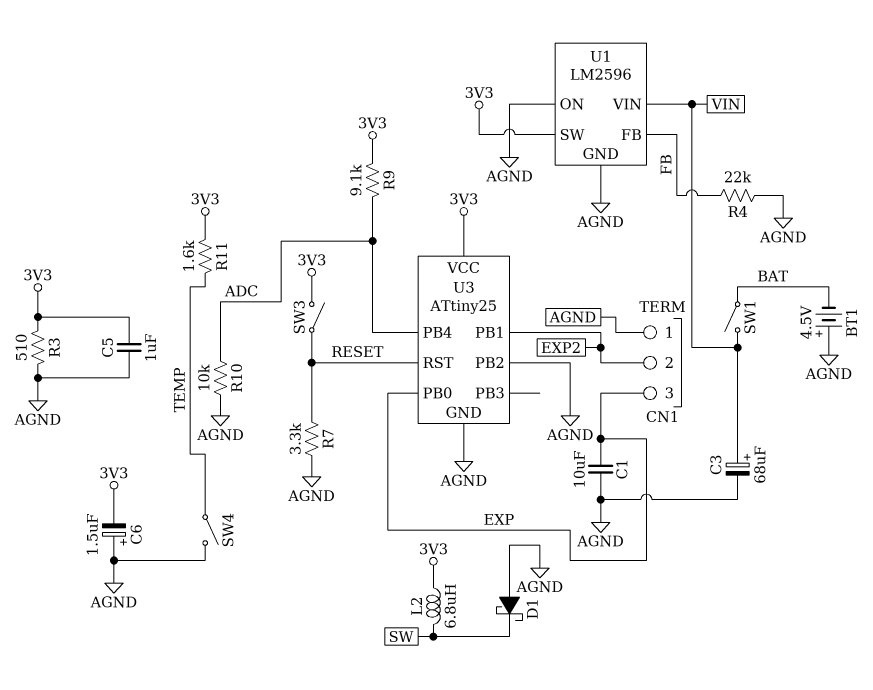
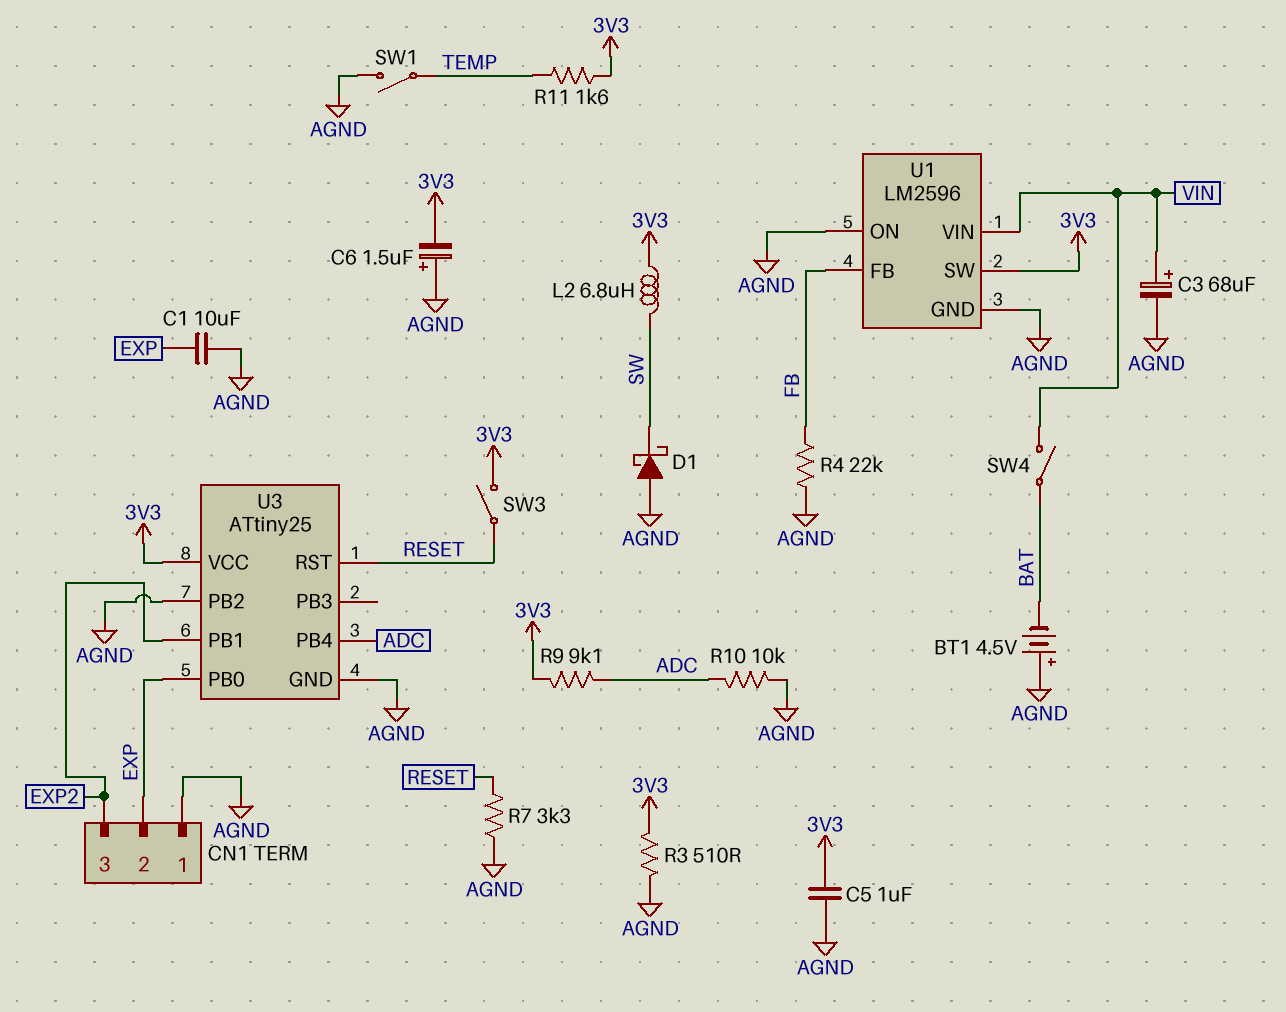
CN1 pin 2: EXP2 -> EXP
CN1 pin 3: EXP -> EXP2
SW1: switch (BAT, VIN) -> switch (AGND, TEMP)
SW4: switch (AGND, TEMP) -> switch (BAT, VIN)

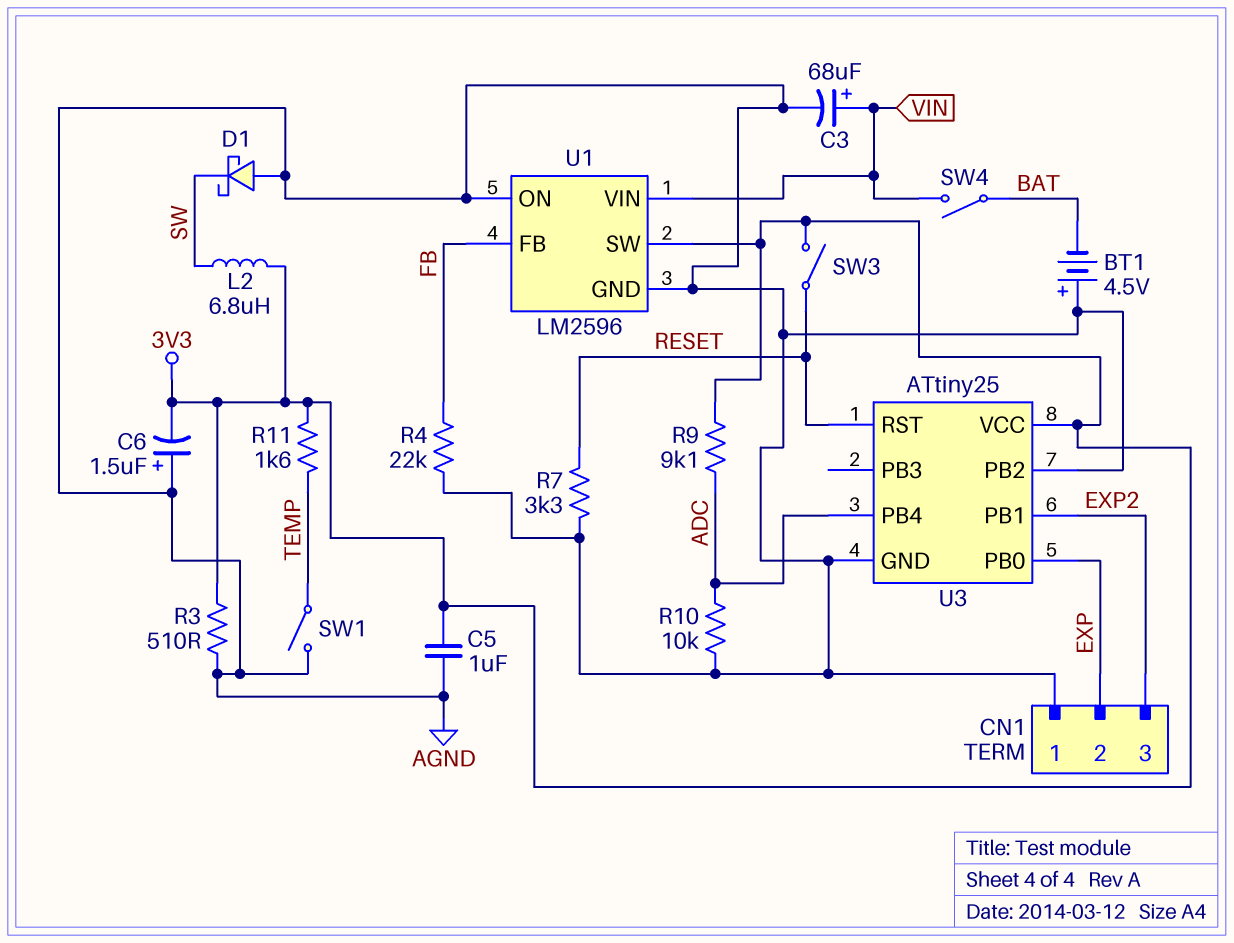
C1: 10uF (AGND, EXP) -> none

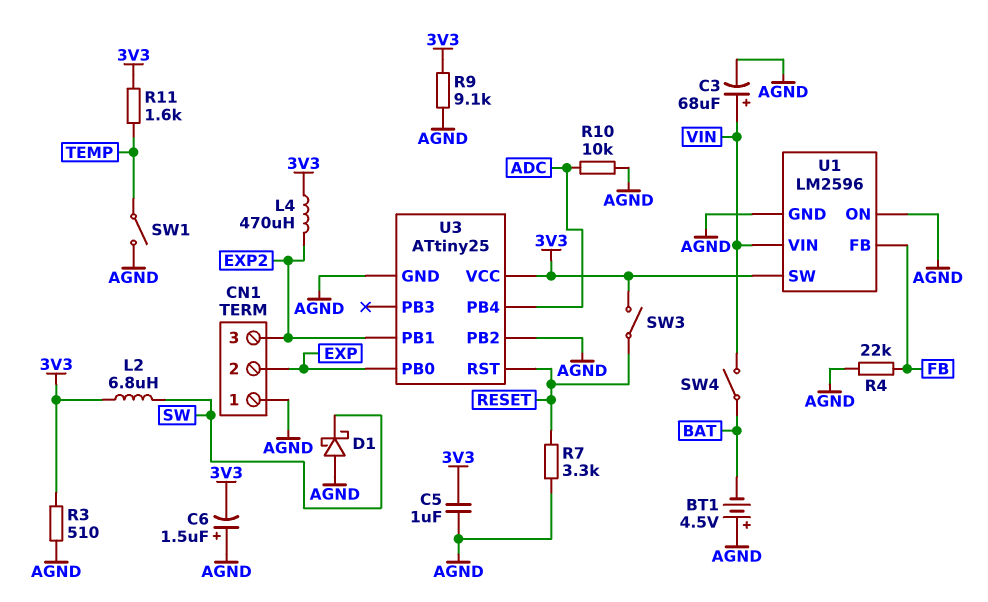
L4: none -> 470uH (3V3, EXP2)
R9: 9.1k (3V3, ADC) -> 9.1k (3V3, AGND)

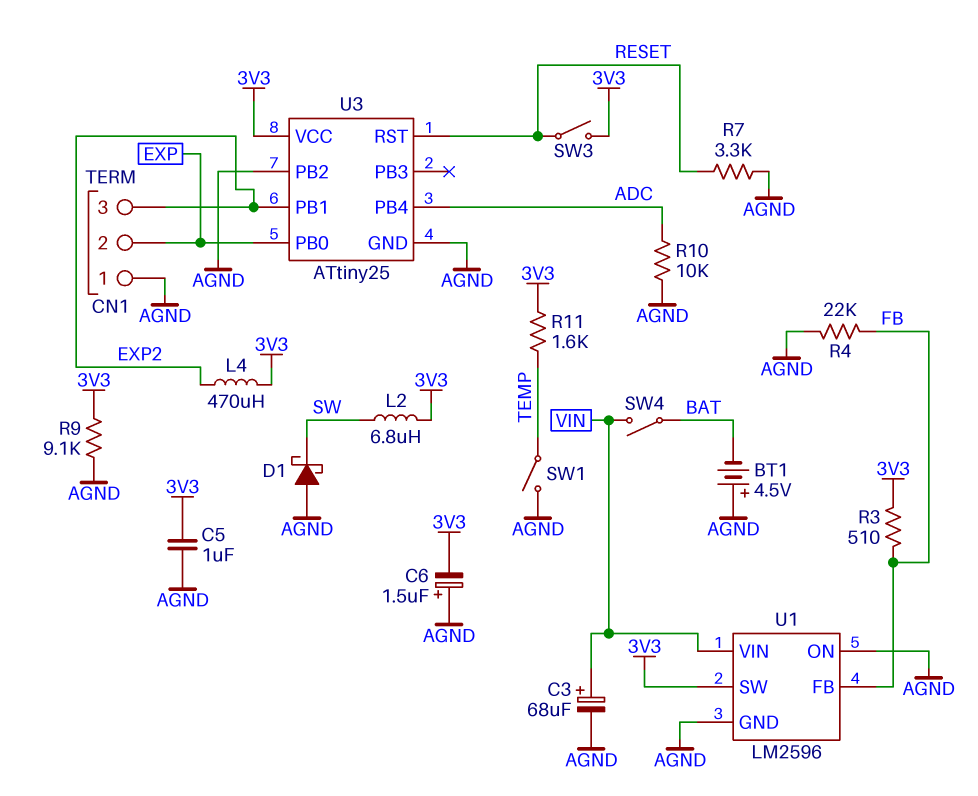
R3: 510 (3V3, AGND) -> 510 (3V3, FB)

